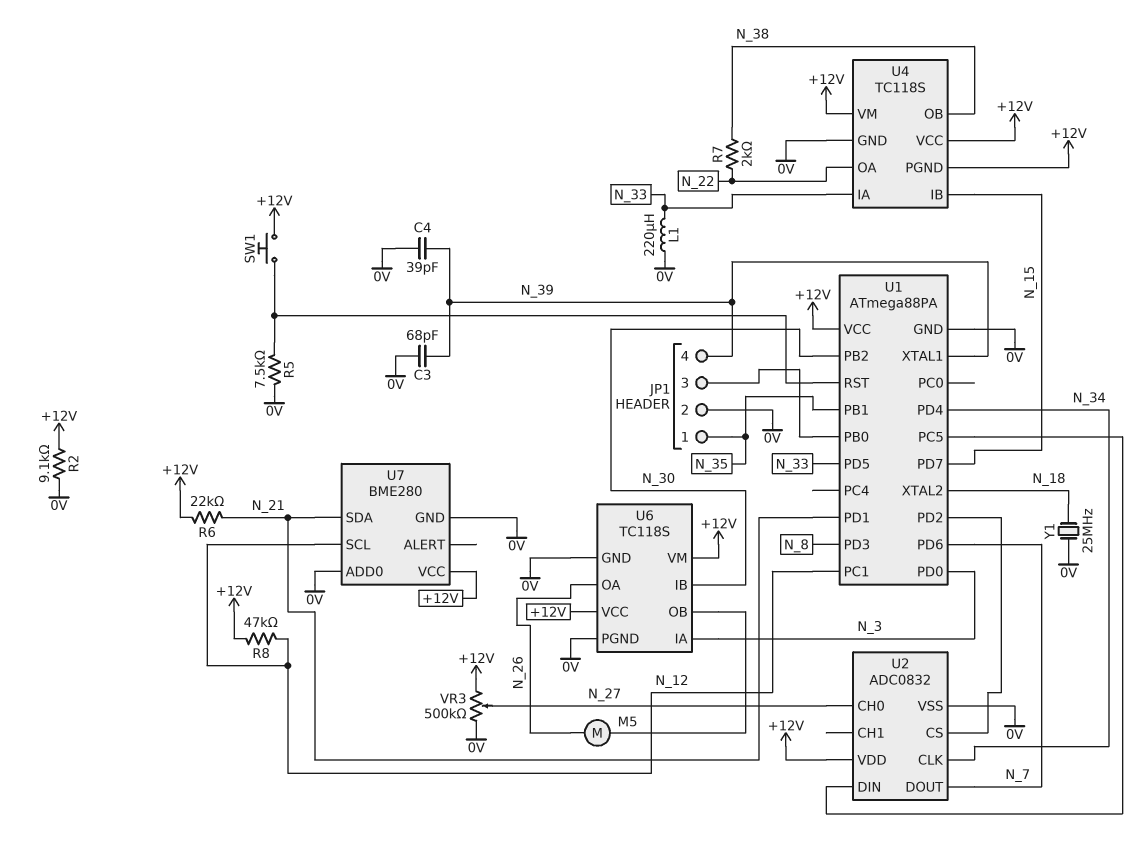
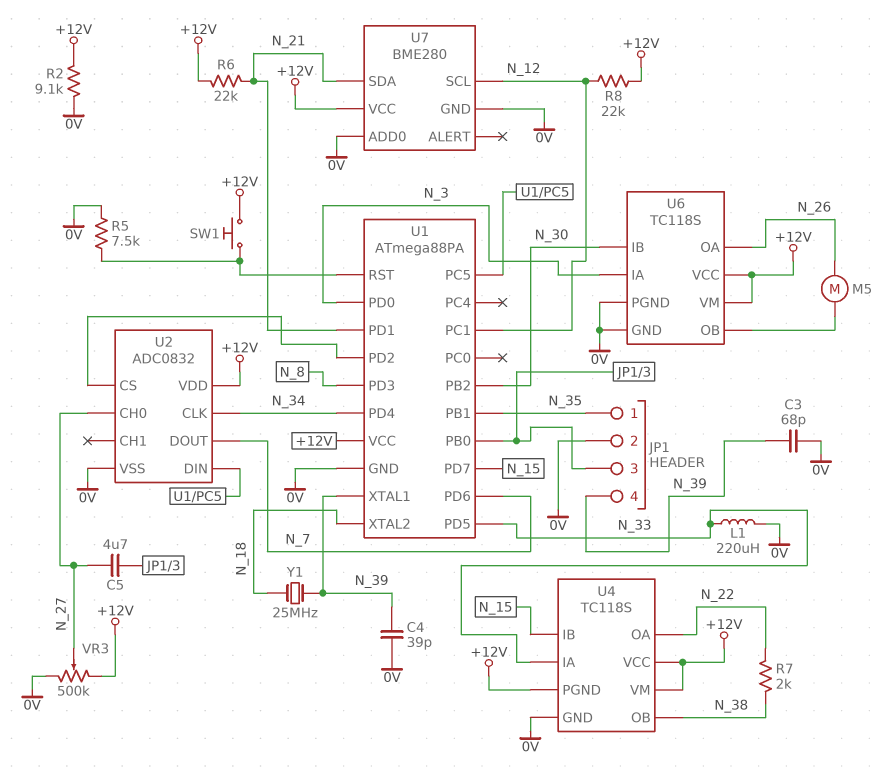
C5: none -> 4.7uF (JP1/3, N_27)
R8: 47k (+12V, N_12) -> 22k (+12V, N_12)
Y1: 25MHz (0V, N_18) -> 25MHz (N_18, N_39)

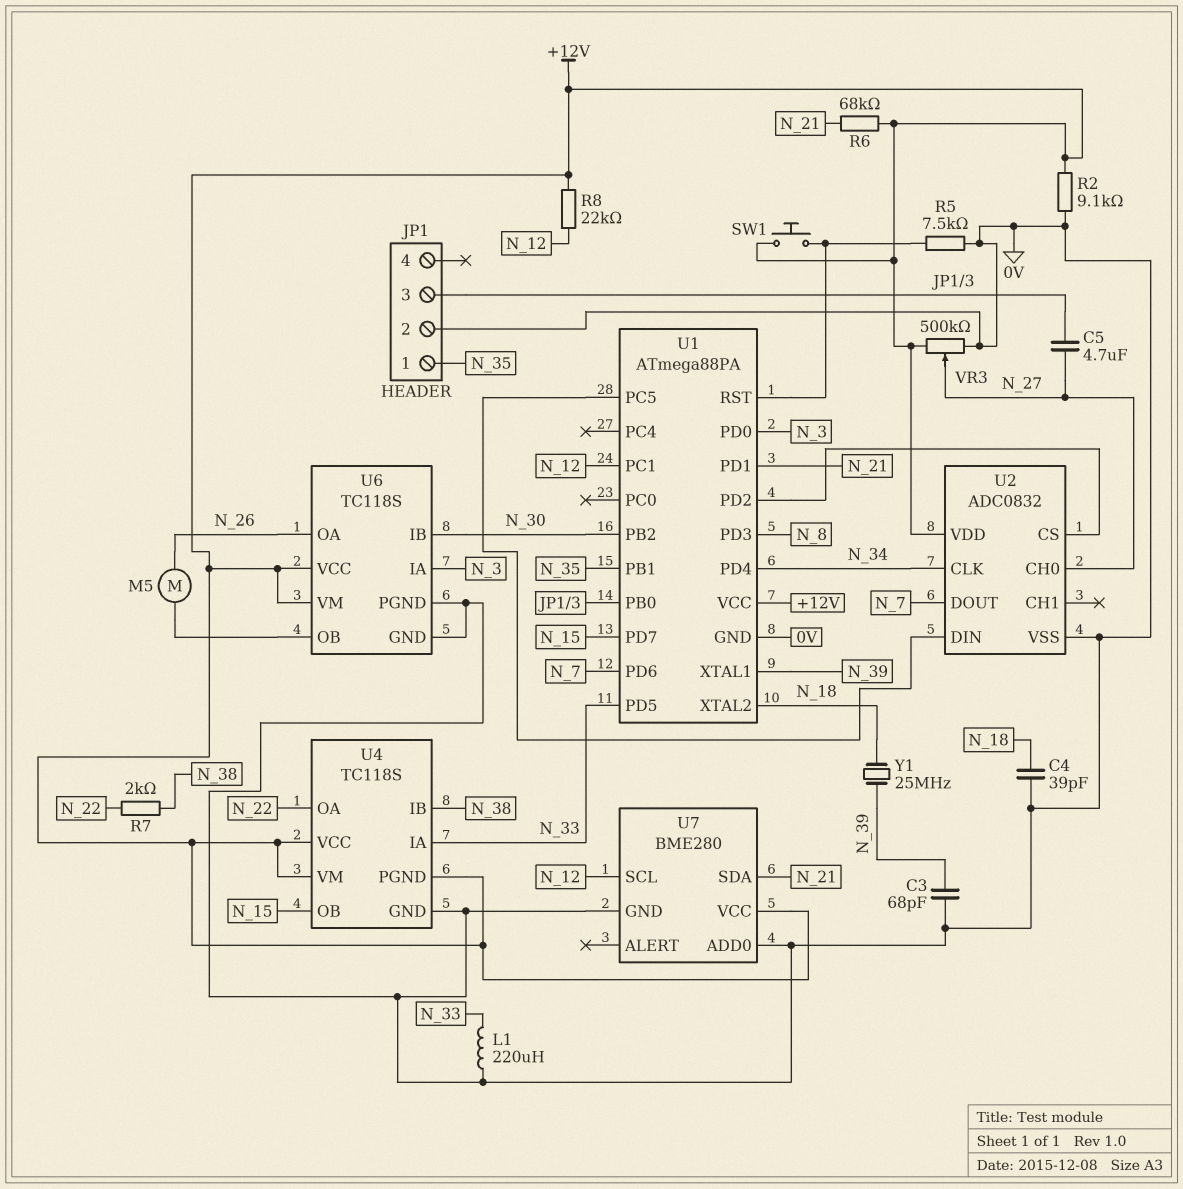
C4: 39pF (0V, N_39) -> 39pF (0V, N_18)
JP1 pin 4: N_39 -> none
R6: 22k (+12V, N_21) -> 68k (+12V, N_21)
U4 pin IB: N_15 -> N_38
U4 pin OB: N_38 -> N_15

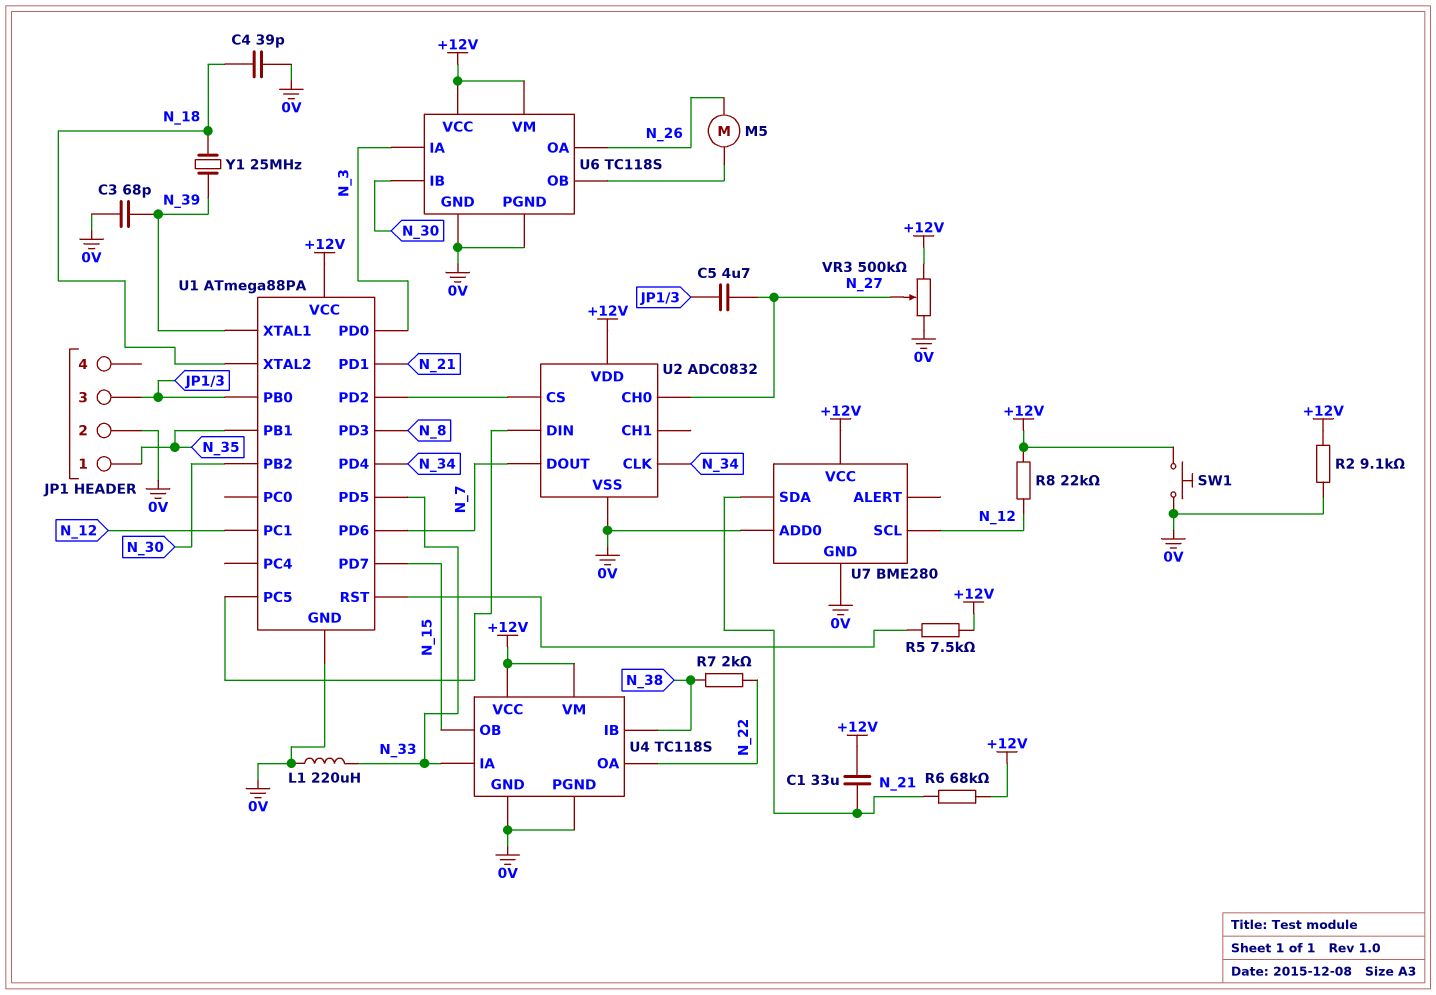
C1: none -> 33uF (+12V, N_21)
R5: 7.5k (0V, U1/RST) -> 7.5k (+12V, U1/RST)
SW1: button (+12V, U1/RST) -> button (+12V, 0V)
U4 pin PGND: +12V -> 0V

